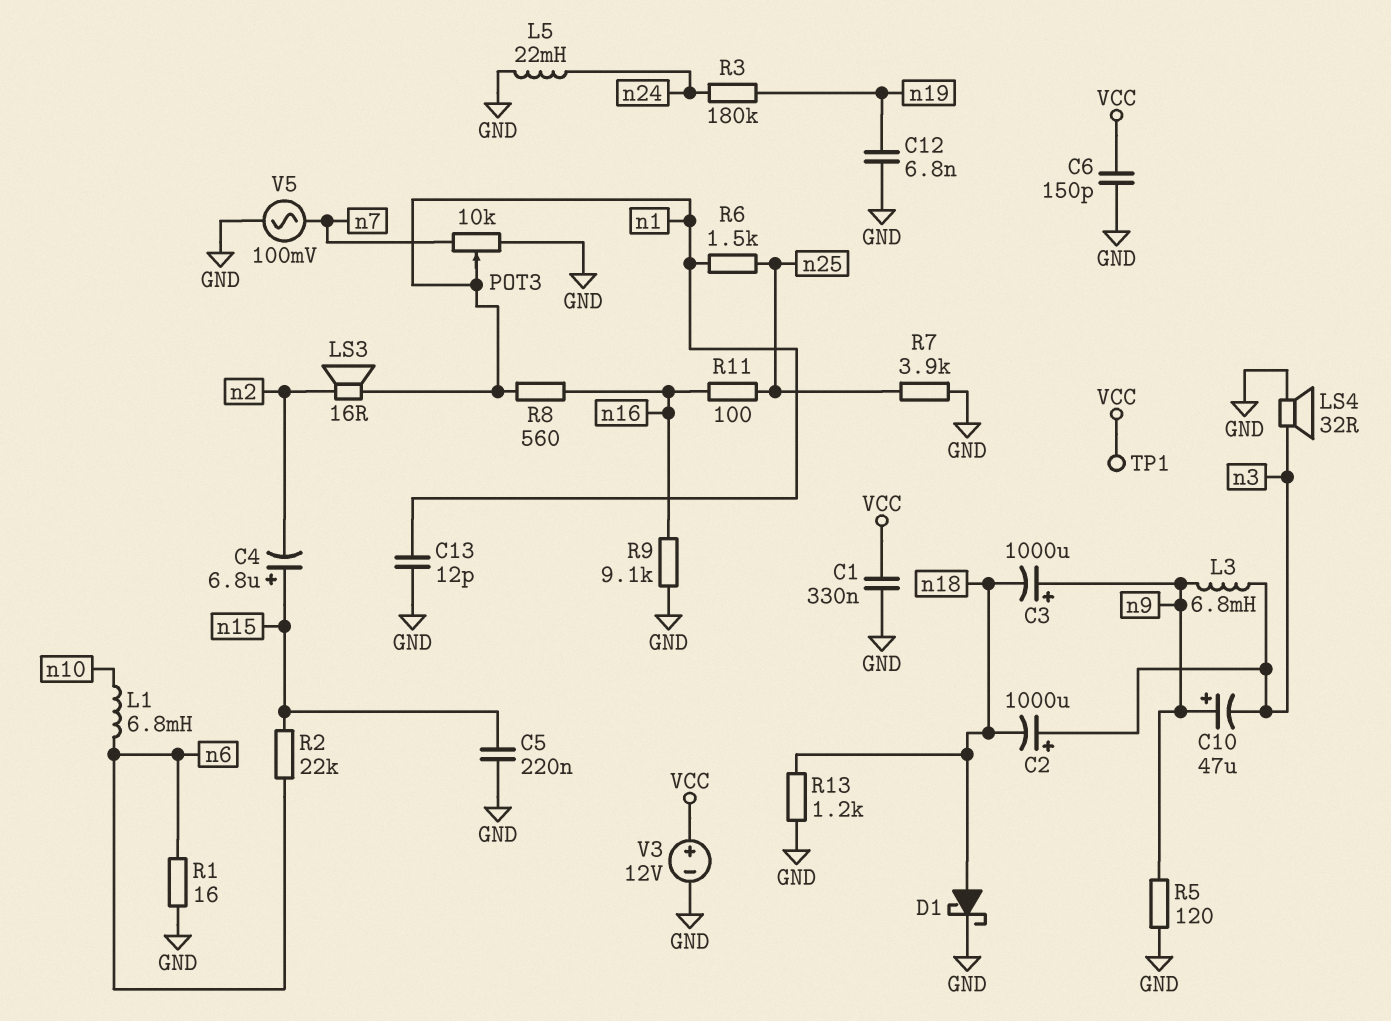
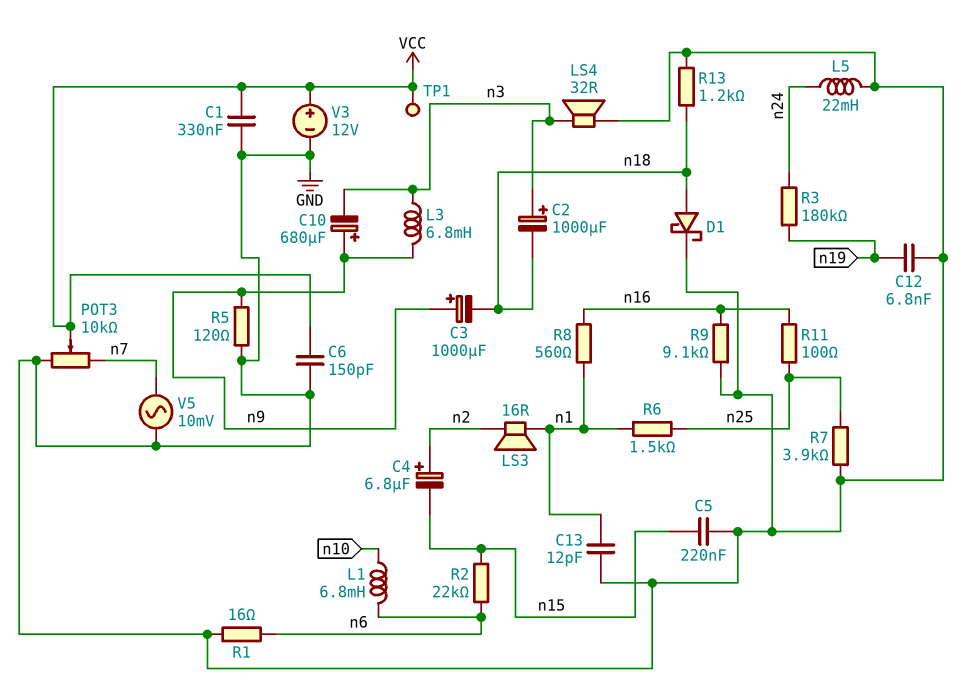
C4: 6.8uF (plus n15, minus n2) -> 6.8uF (plus n2, minus n15)
C10: 47uF (plus n9, minus n3) -> 680uF (plus n9, minus n3)
POT3: 10k (GND, n7, wiper n1) -> 10k (GND, n7, wiper VCC)
V5: AC 100mV (GND, n7) -> AC 10mV (GND, n7)

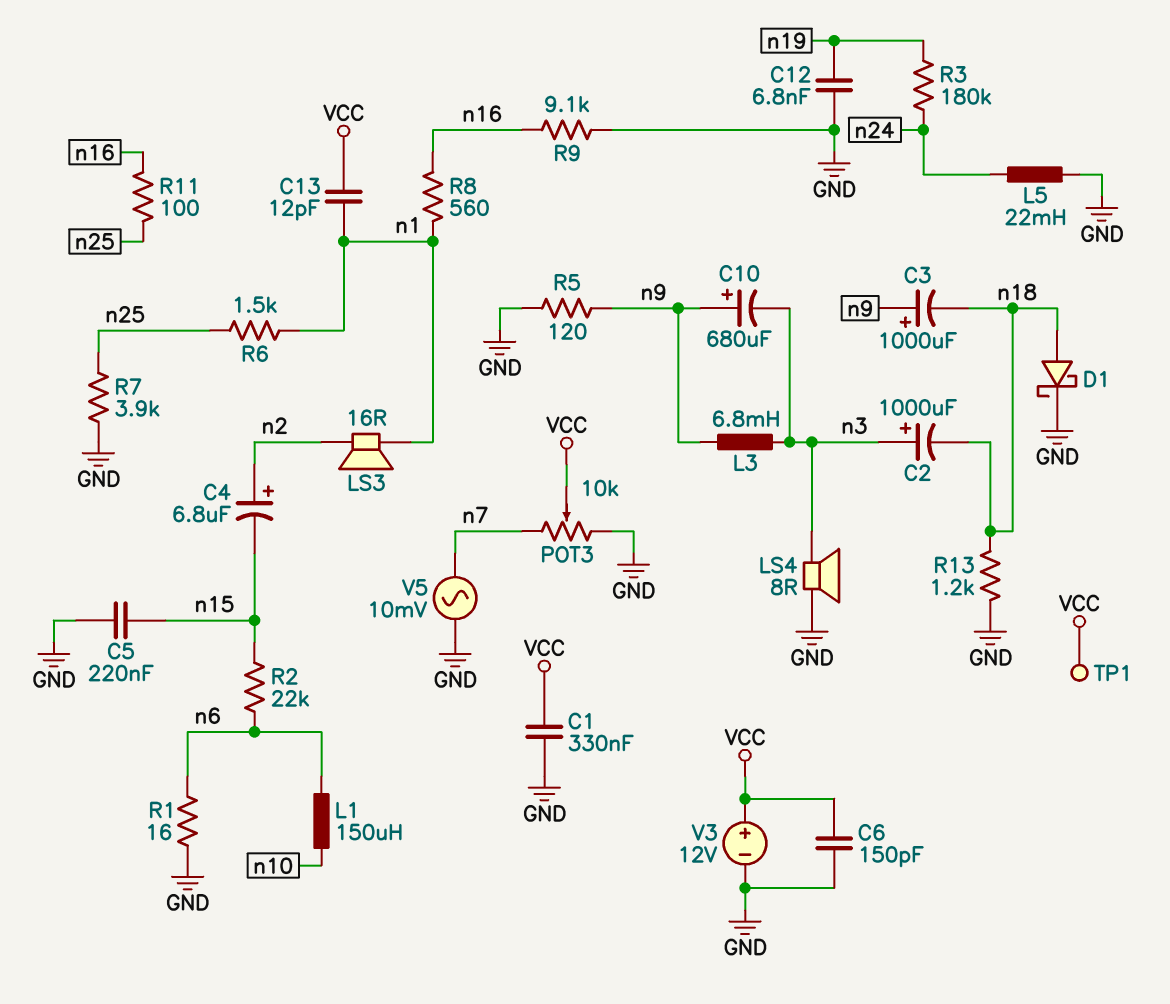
C13: 12pF (GND, n1) -> 12pF (VCC, n1)
L1: 6.8mH (n6, n10) -> 150uH (n6, n10)
LS4: speaker 32R (GND, n3) -> speaker 8R (GND, n3)

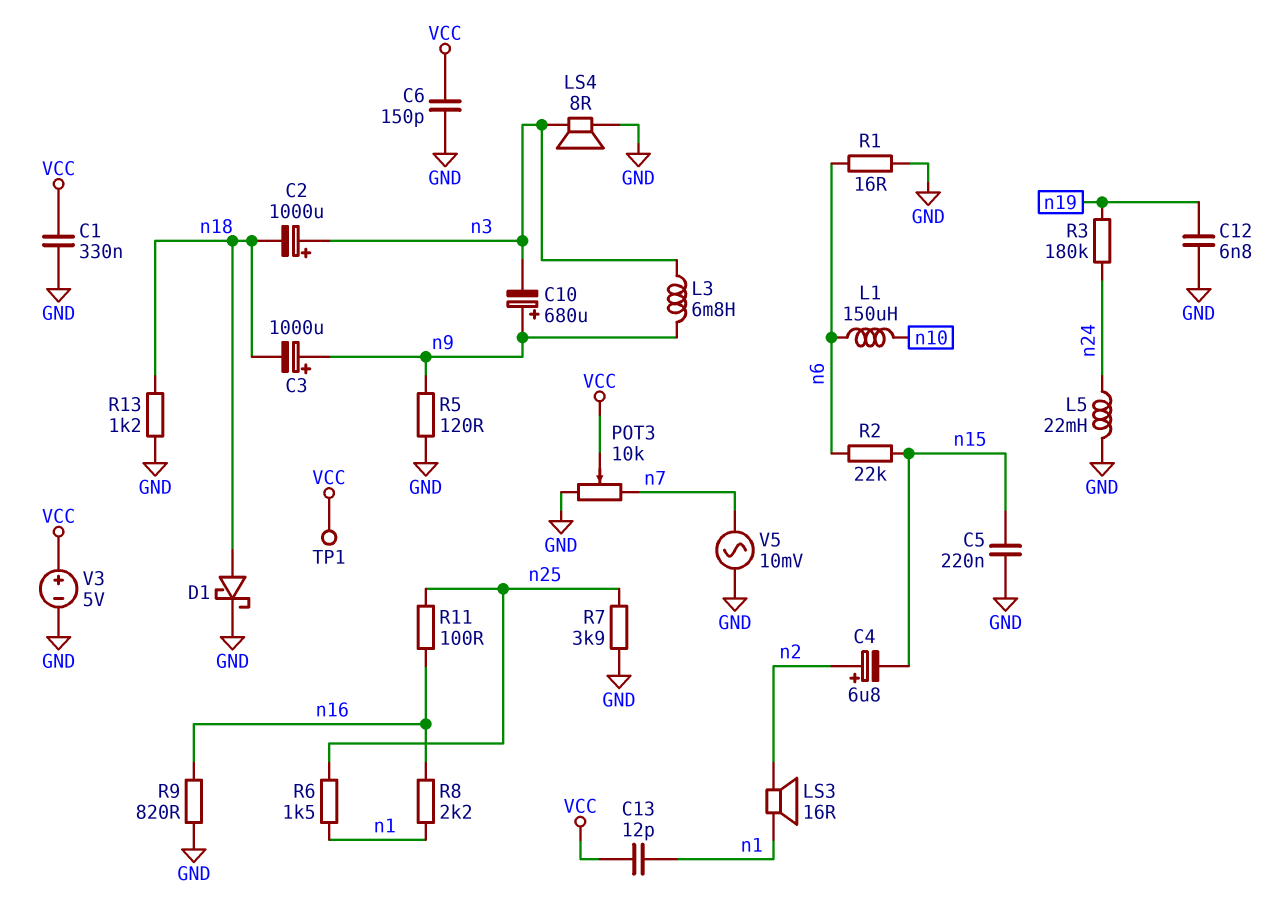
R8: 560 (n1, n16) -> 2.2k (n1, n16)
R9: 9.1k (GND, n16) -> 820 (GND, n16)
V3: 12V (plus VCC, minus GND) -> 5V (plus VCC, minus GND)

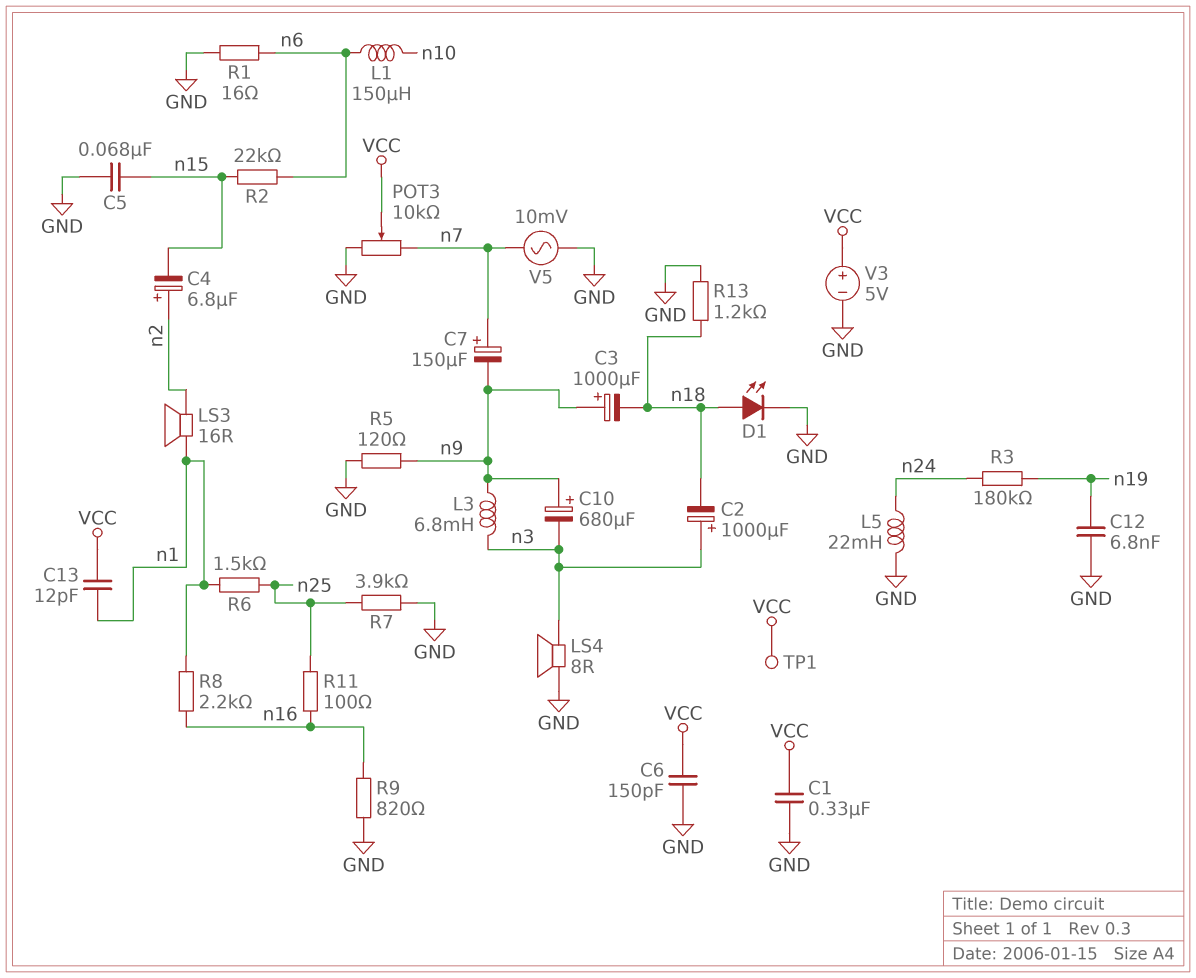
C5: 220nF (GND, n15) -> 68nF (GND, n15)
C7: none -> 150uF (plus n7, minus n9)
D1: schottky (A n18, K GND) -> LED (A n18, K GND)

